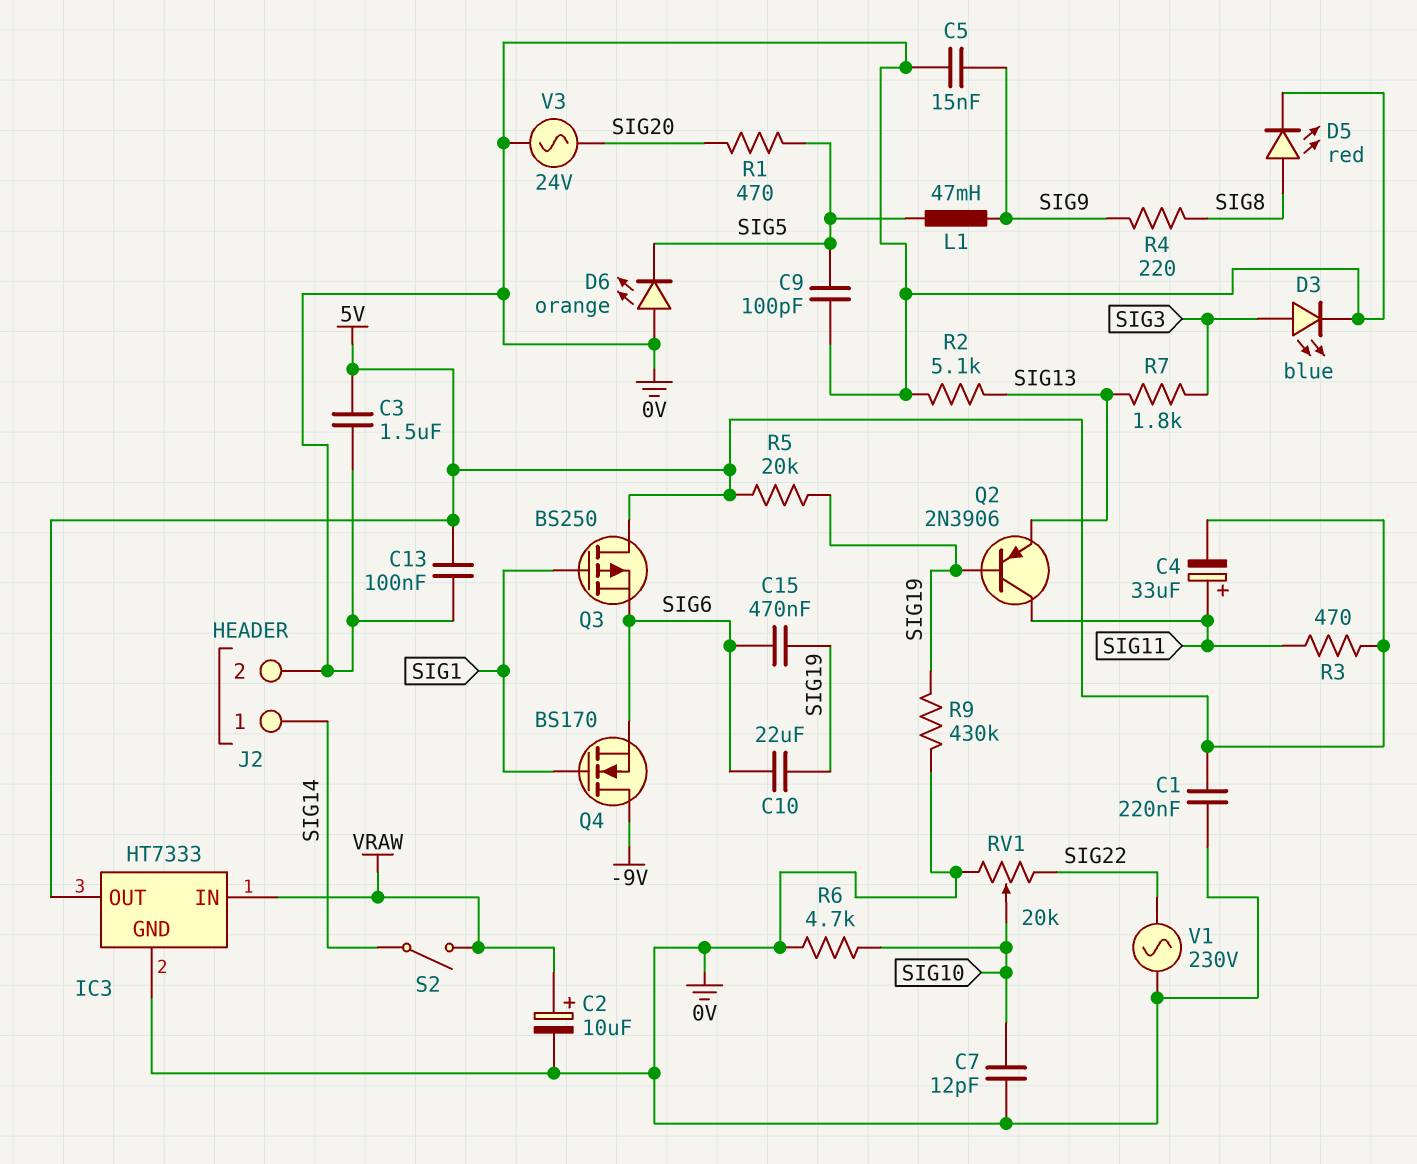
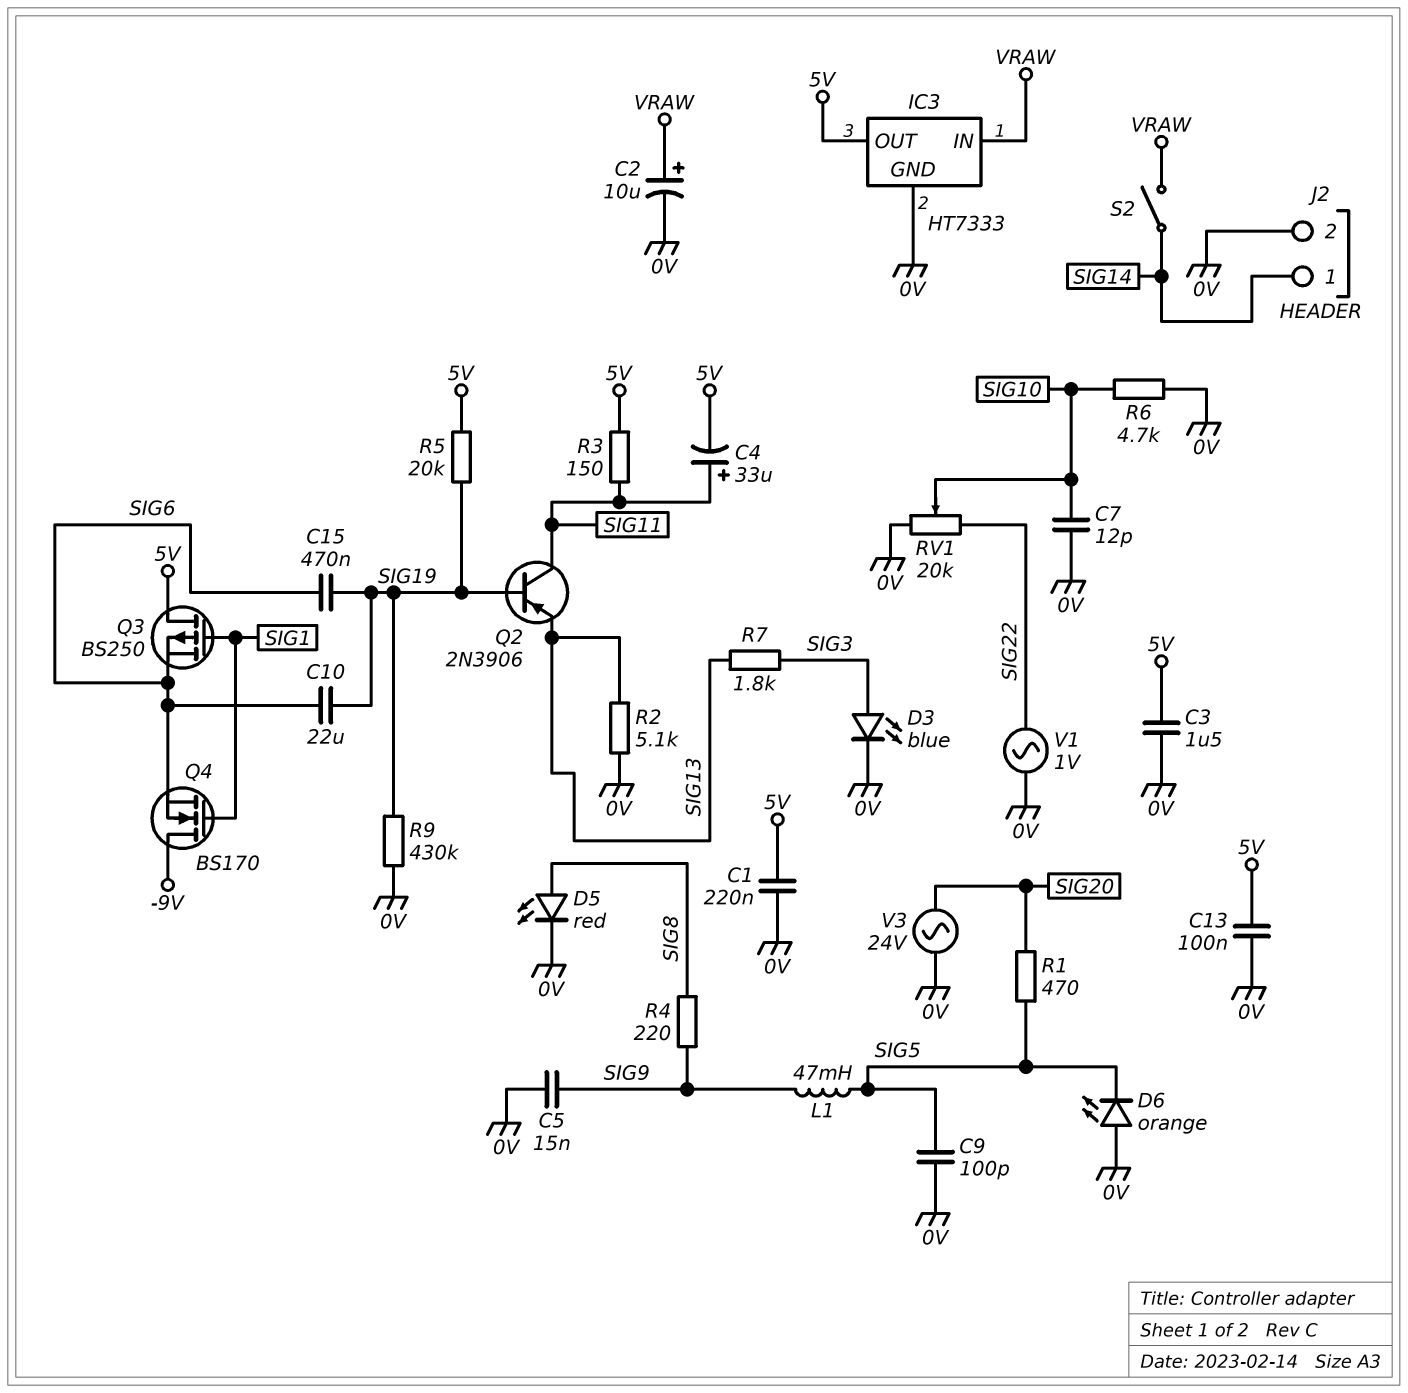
R3: 470 (5V, SIG11) -> 150 (5V, SIG11)
V1: AC 230V (0V, SIG22) -> AC 1V (0V, SIG22)

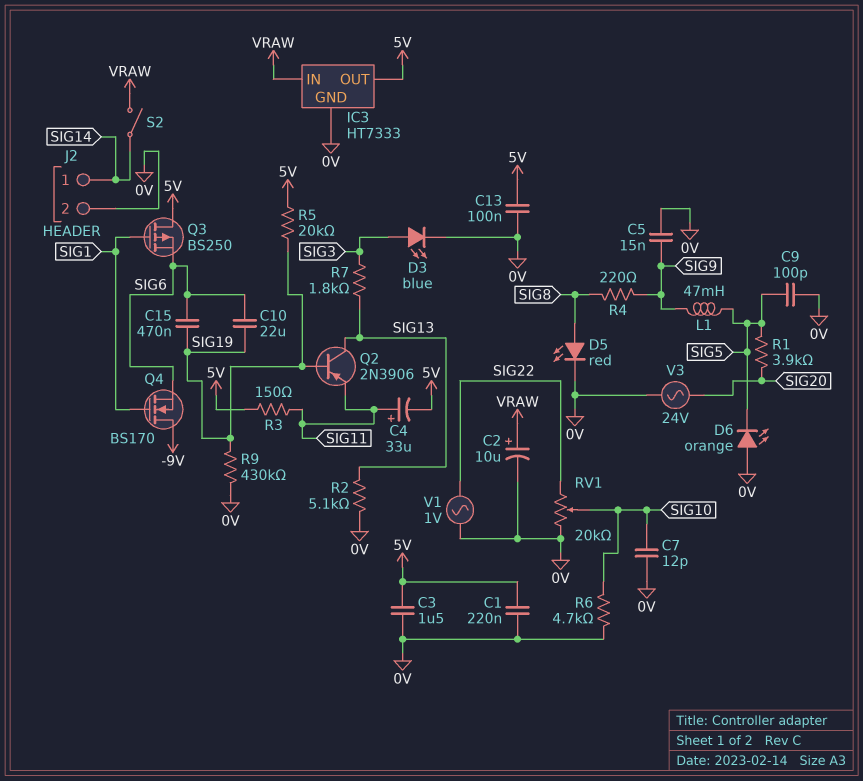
Q2: PNP 2N3906 (B SIG19, C SIG11, E SIG13) -> PNP 2N3906 (B SIG19, C SIG13, E SIG11)
R1: 470 (SIG5, SIG20) -> 3.9k (SIG5, SIG20)

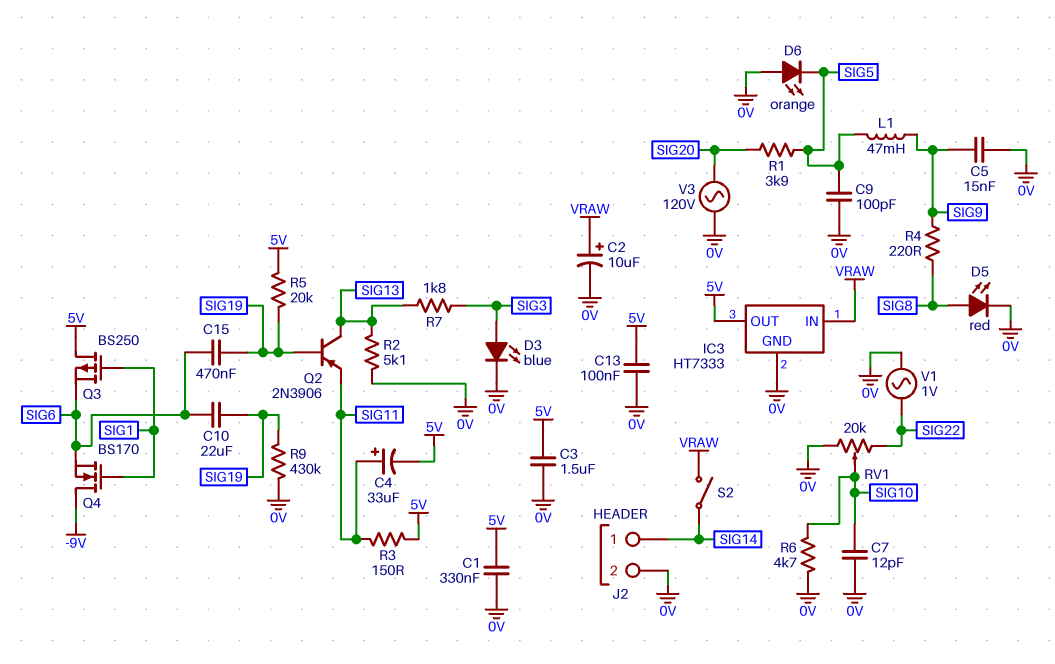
C1: 220nF (0V, 5V) -> 330nF (0V, 5V)
V3: AC 24V (0V, SIG20) -> AC 120V (0V, SIG20)

